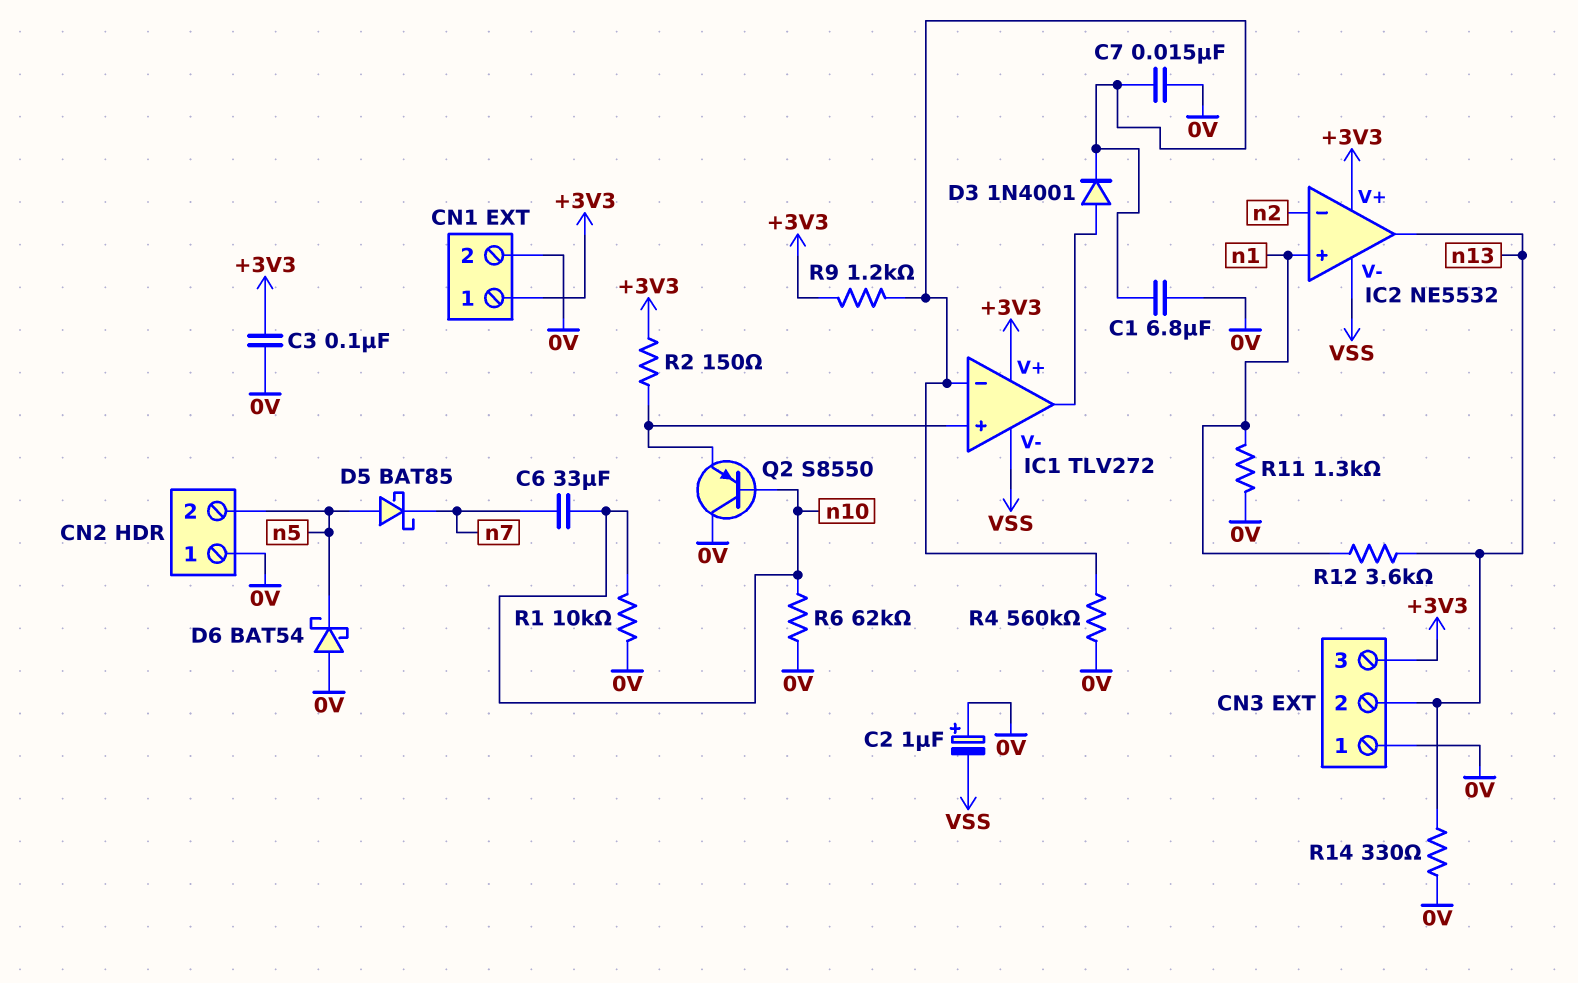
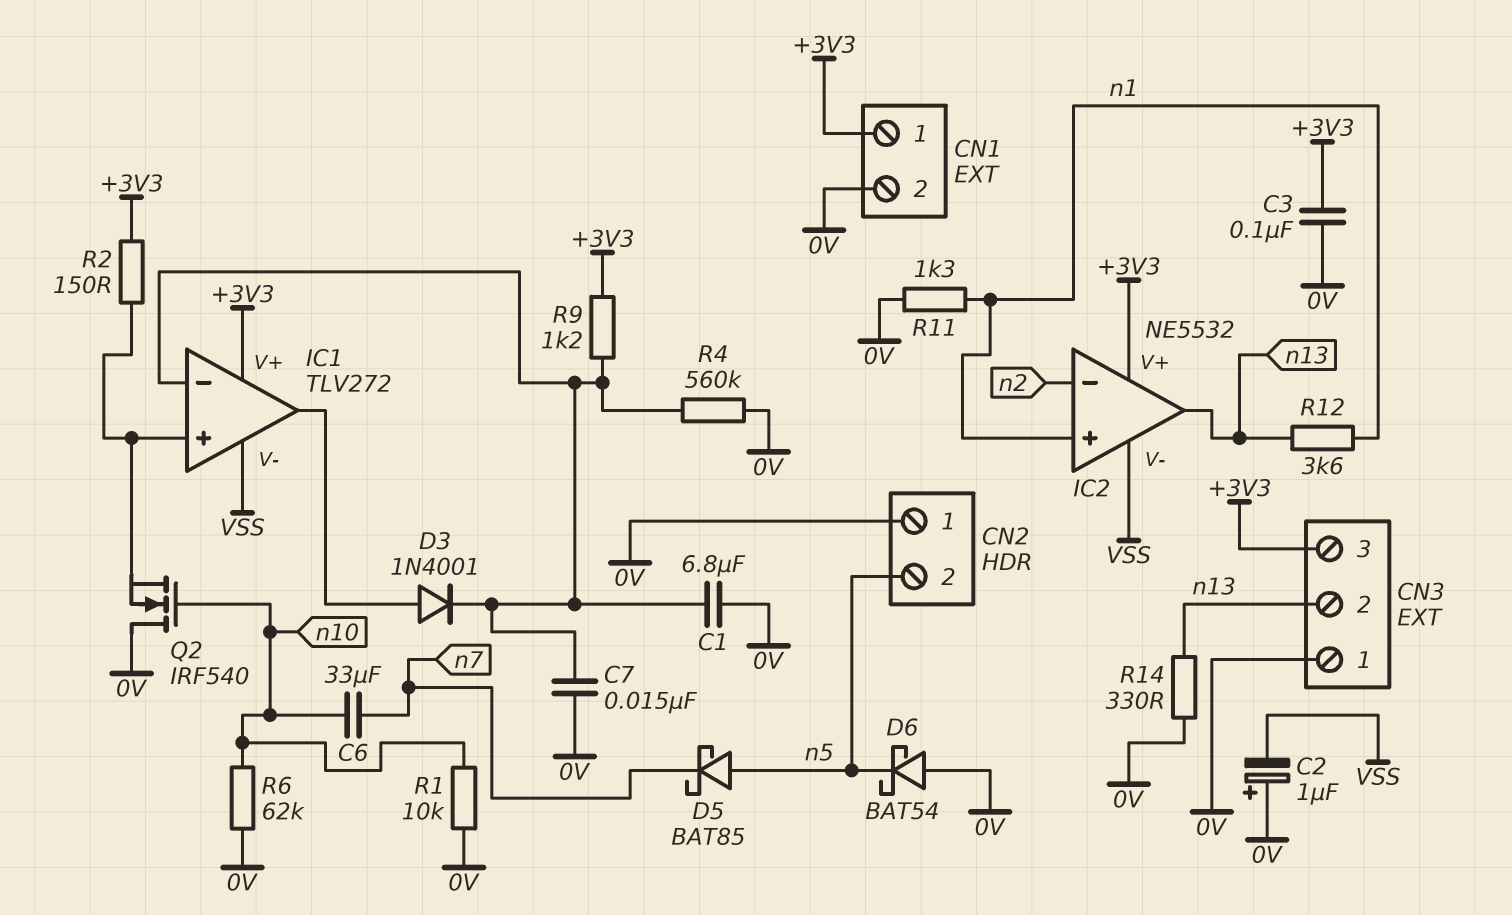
Q2: PNP S8550 (B n10, C 0V, E IC1/in+) -> NMOS IRF540 (G n10, D 0V, S IC1/in+)

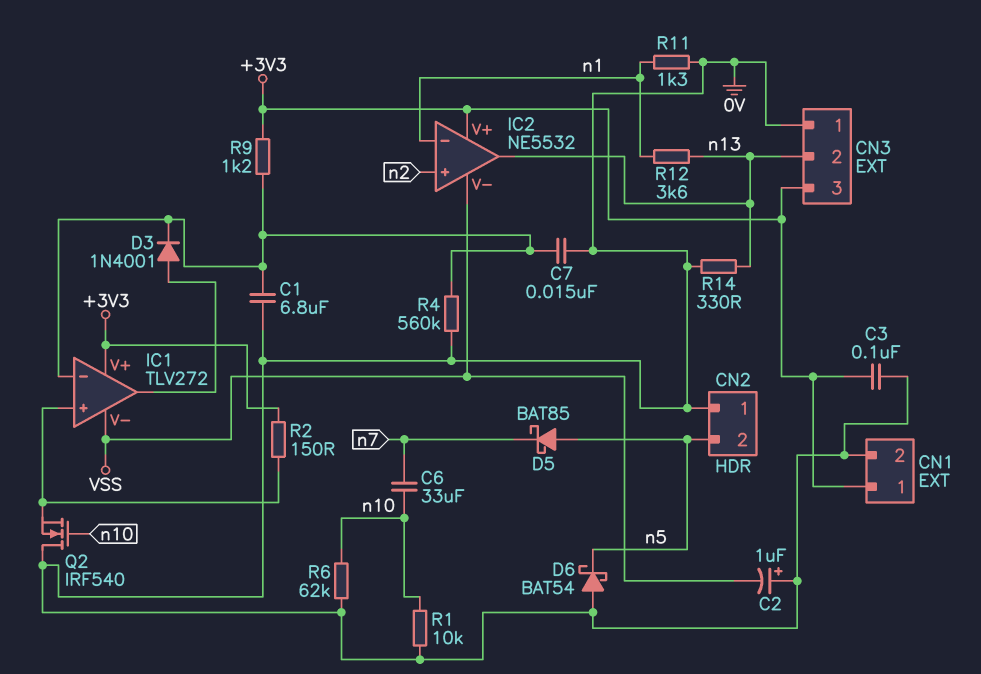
IC2 pin in+: n1 -> n2
IC2 pin in-: n2 -> n1

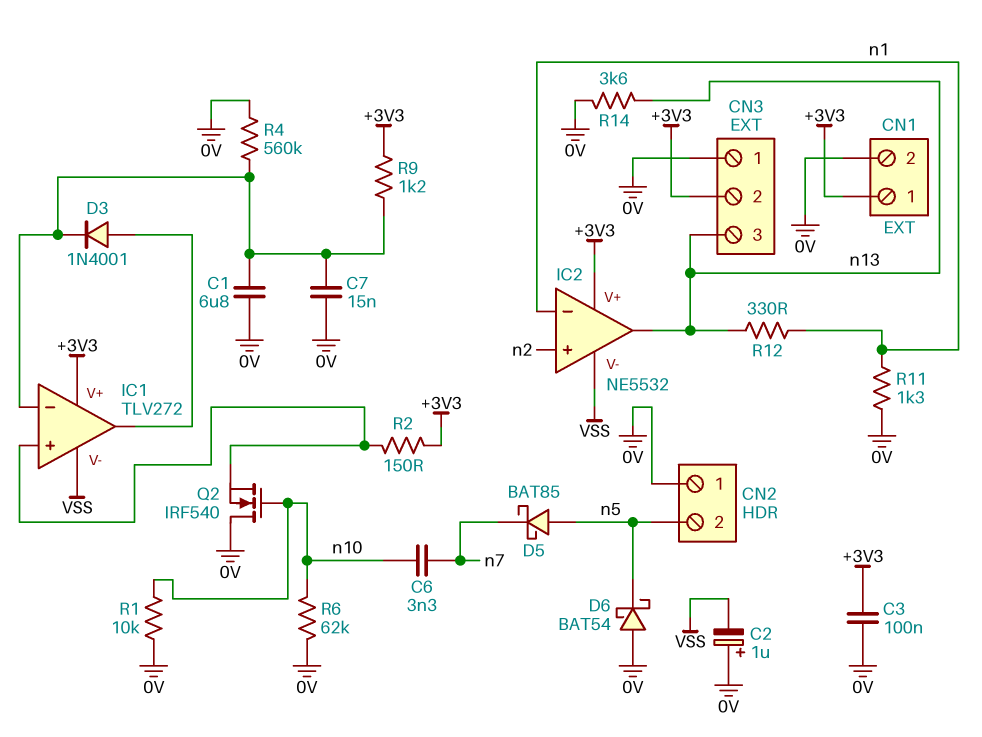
C6: 33uF (n7, n10) -> 3.3nF (n7, n10)
CN3 pin 2: n13 -> +3V3
CN3 pin 3: +3V3 -> n13
R12: 3.6k (n1, n13) -> 330 (n1, n13)
R14: 330 (0V, n13) -> 3.6k (0V, n13)

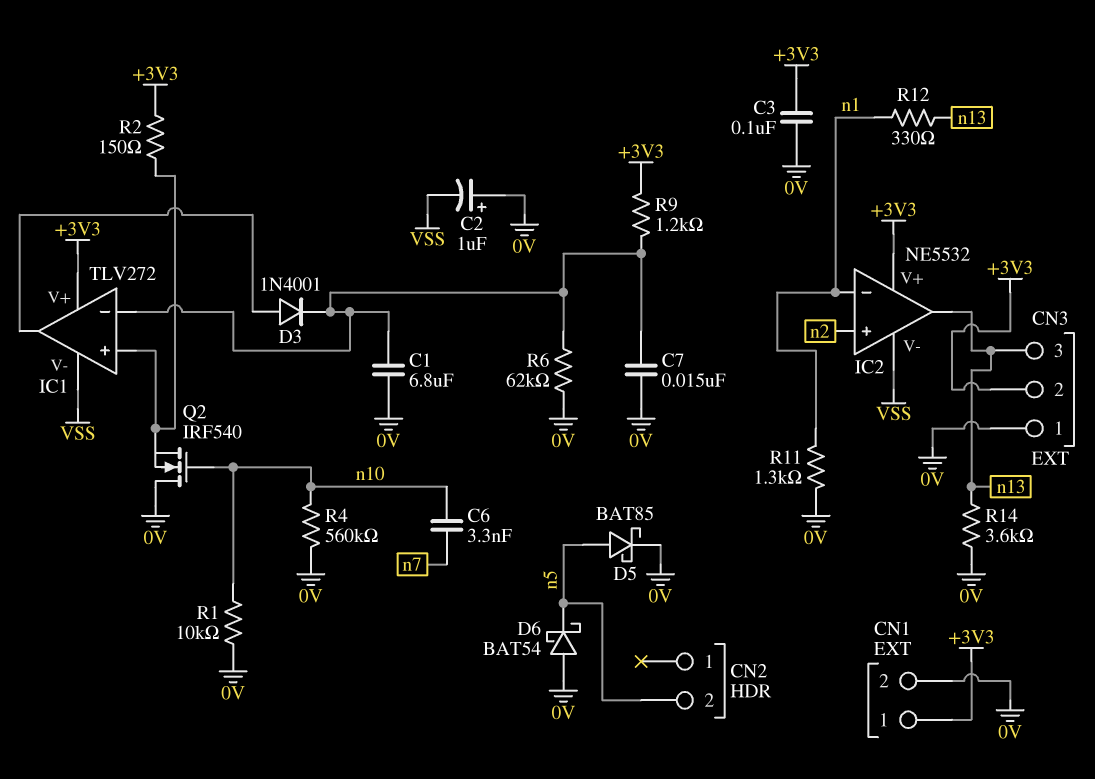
CN2 pin 1: 0V -> none
D5: schottky BAT85 (A n5, K n7) -> schottky BAT85 (A n5, K 0V)
R4: 560k (0V, IC1/in-) -> 560k (0V, n10)
R6: 62k (0V, n10) -> 62k (0V, IC1/in-)

